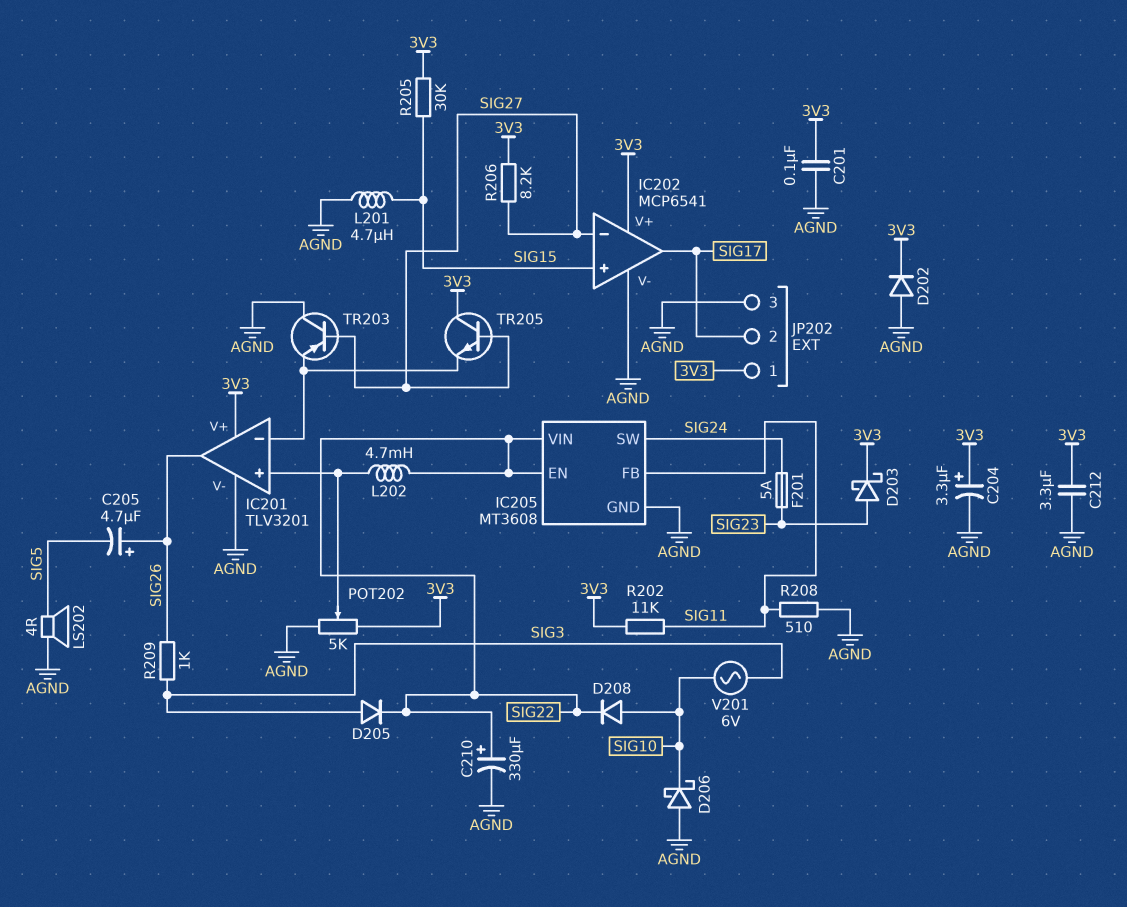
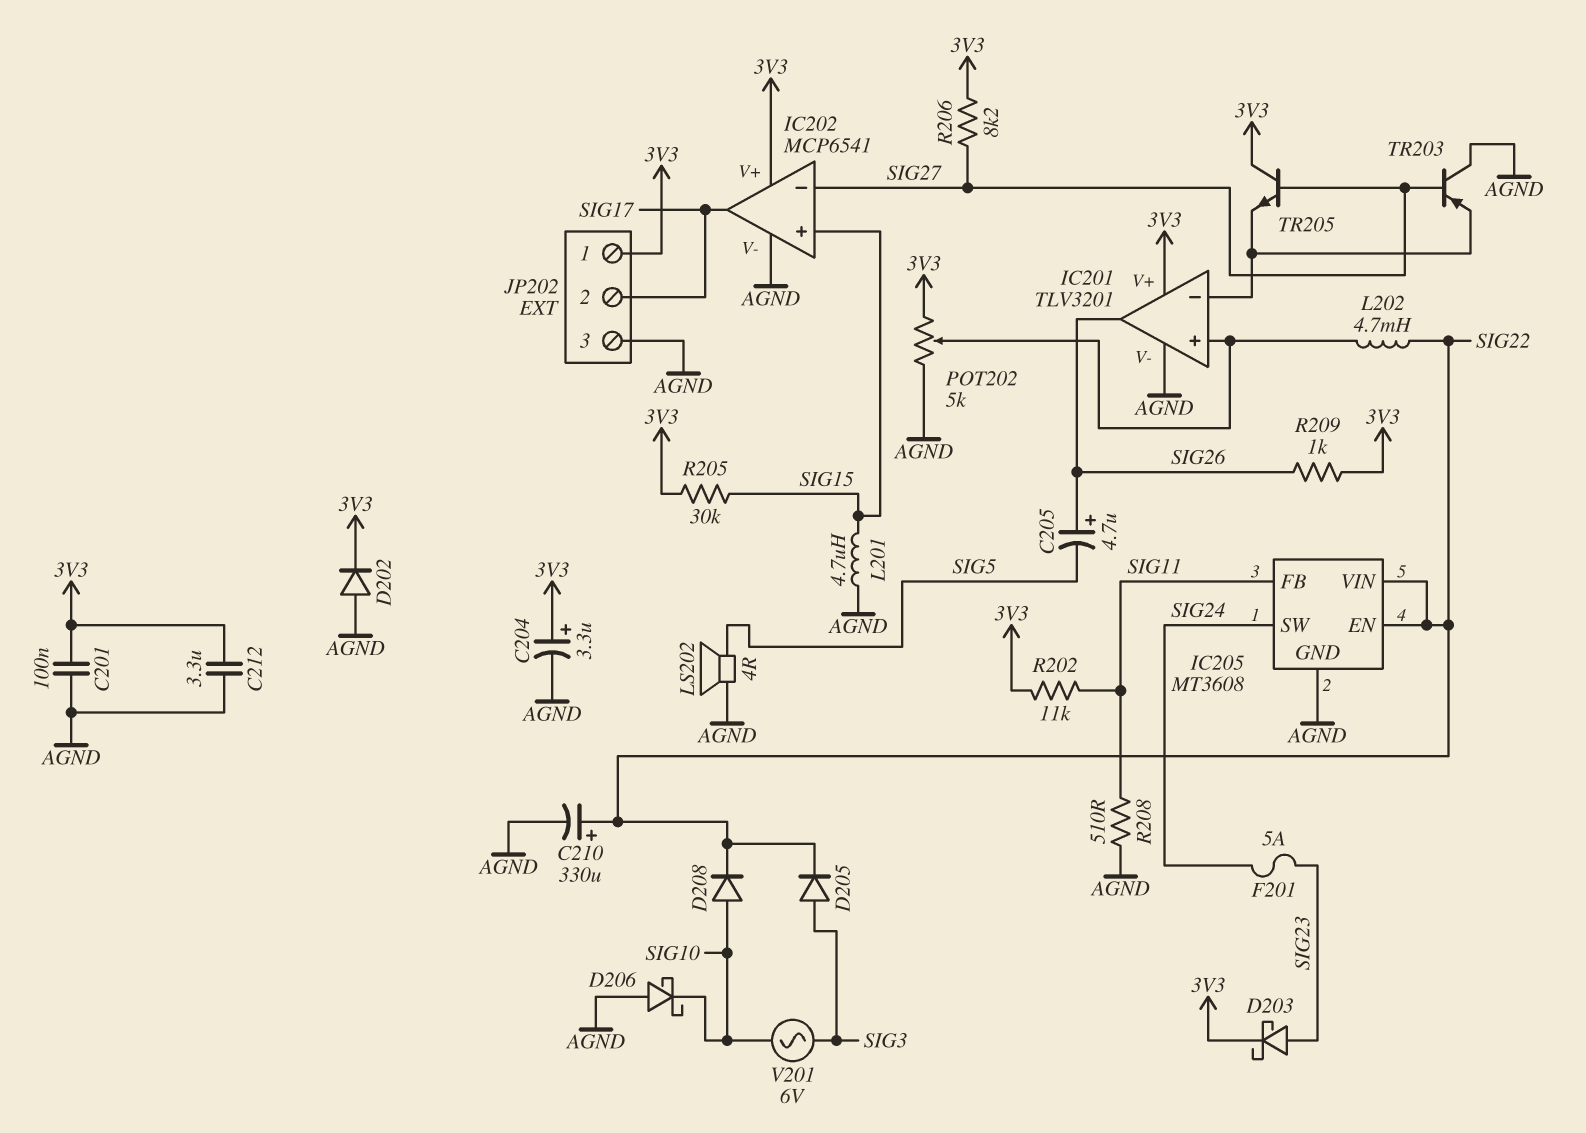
R209: 1k (SIG3, SIG26) -> 1k (3V3, SIG26)

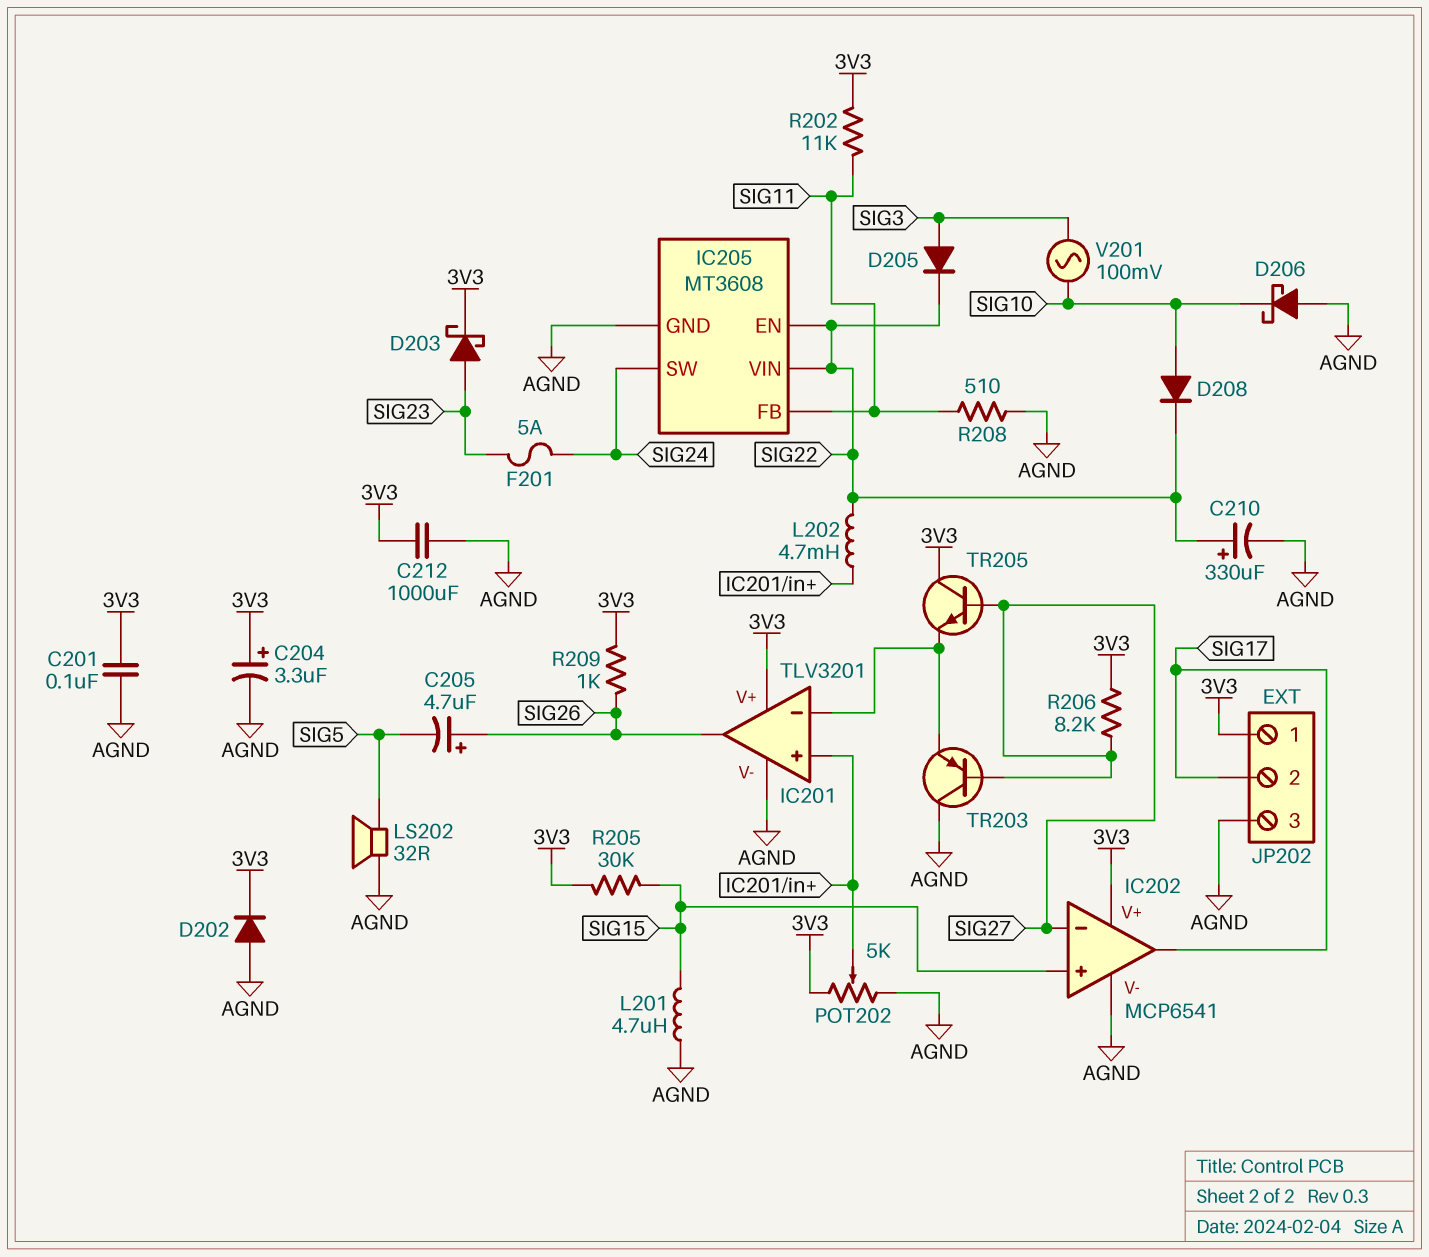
C212: 3.3uF (3V3, AGND) -> 1000uF (3V3, AGND)
LS202: speaker 4R (AGND, SIG5) -> speaker 32R (AGND, SIG5)
V201: AC 6V (SIG3, SIG10) -> AC 100mV (SIG3, SIG10)

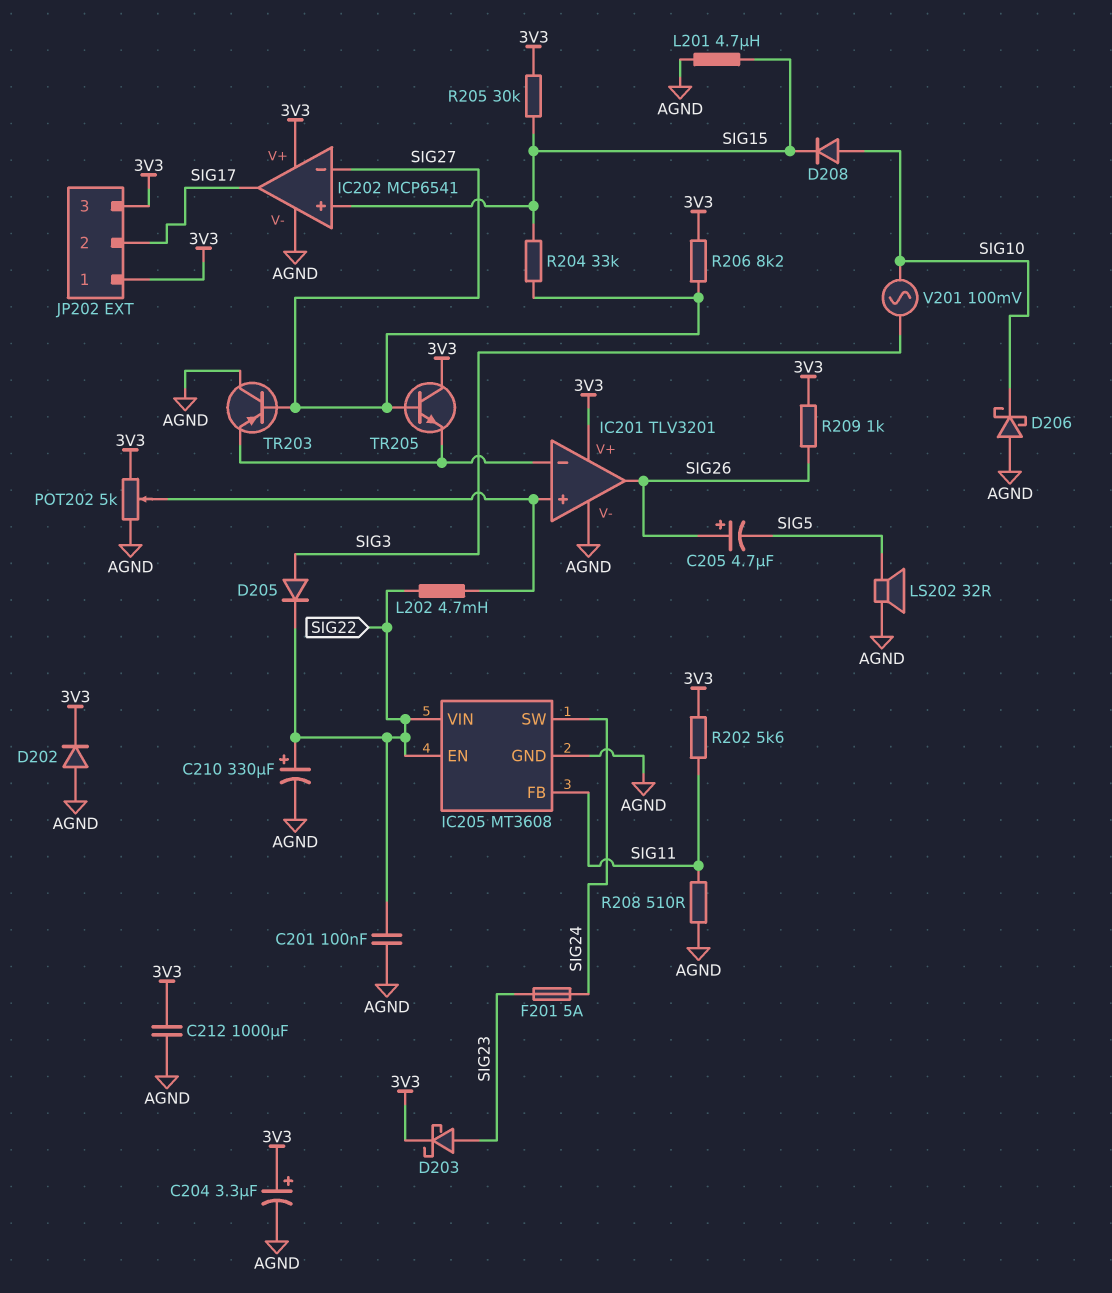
C201: 100nF (3V3, AGND) -> 100nF (AGND, SIG22)
D208: diode (A SIG10, K SIG22) -> diode (A SIG10, K SIG15)
JP202 pin 3: AGND -> 3V3
R202: 11k (3V3, SIG11) -> 5.6k (3V3, SIG11)
R204: none -> 33k (SIG15, SIG27)

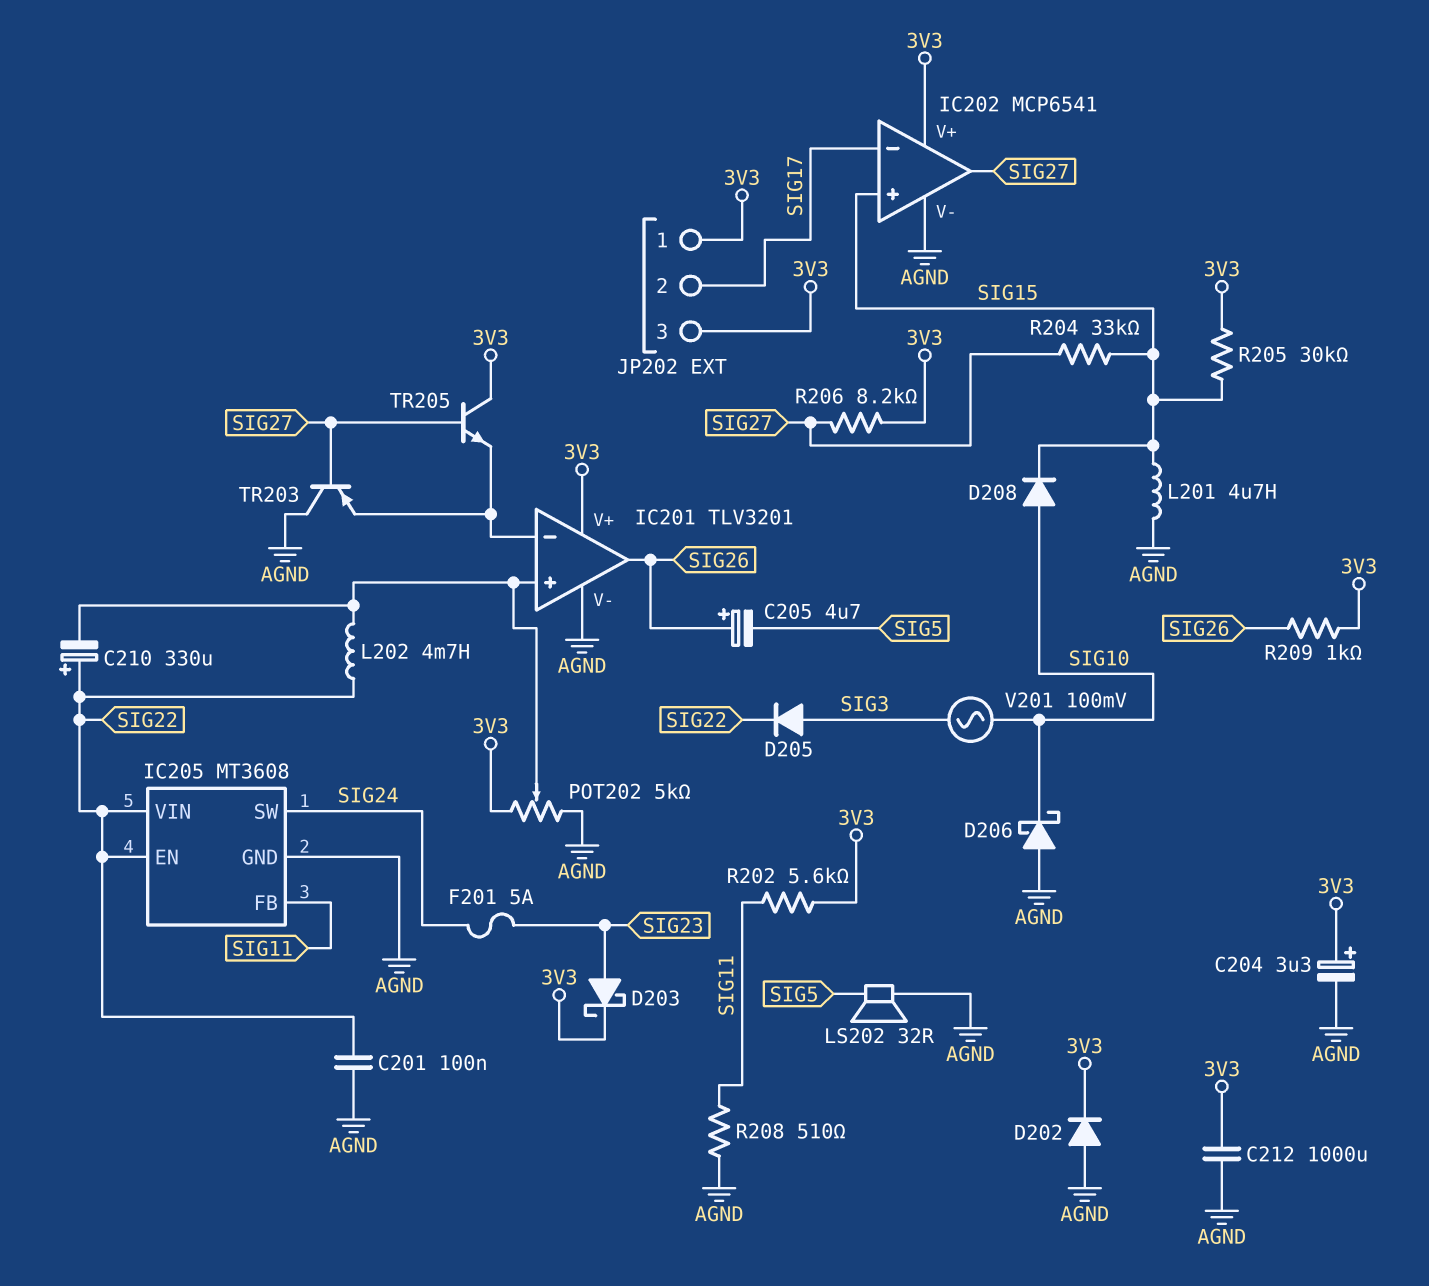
C210: 330uF (plus SIG22, minus AGND) -> 330uF (plus SIG22, minus IC201/in+)
IC202 pin in-: SIG27 -> SIG17
IC202 pin out: SIG17 -> SIG27

